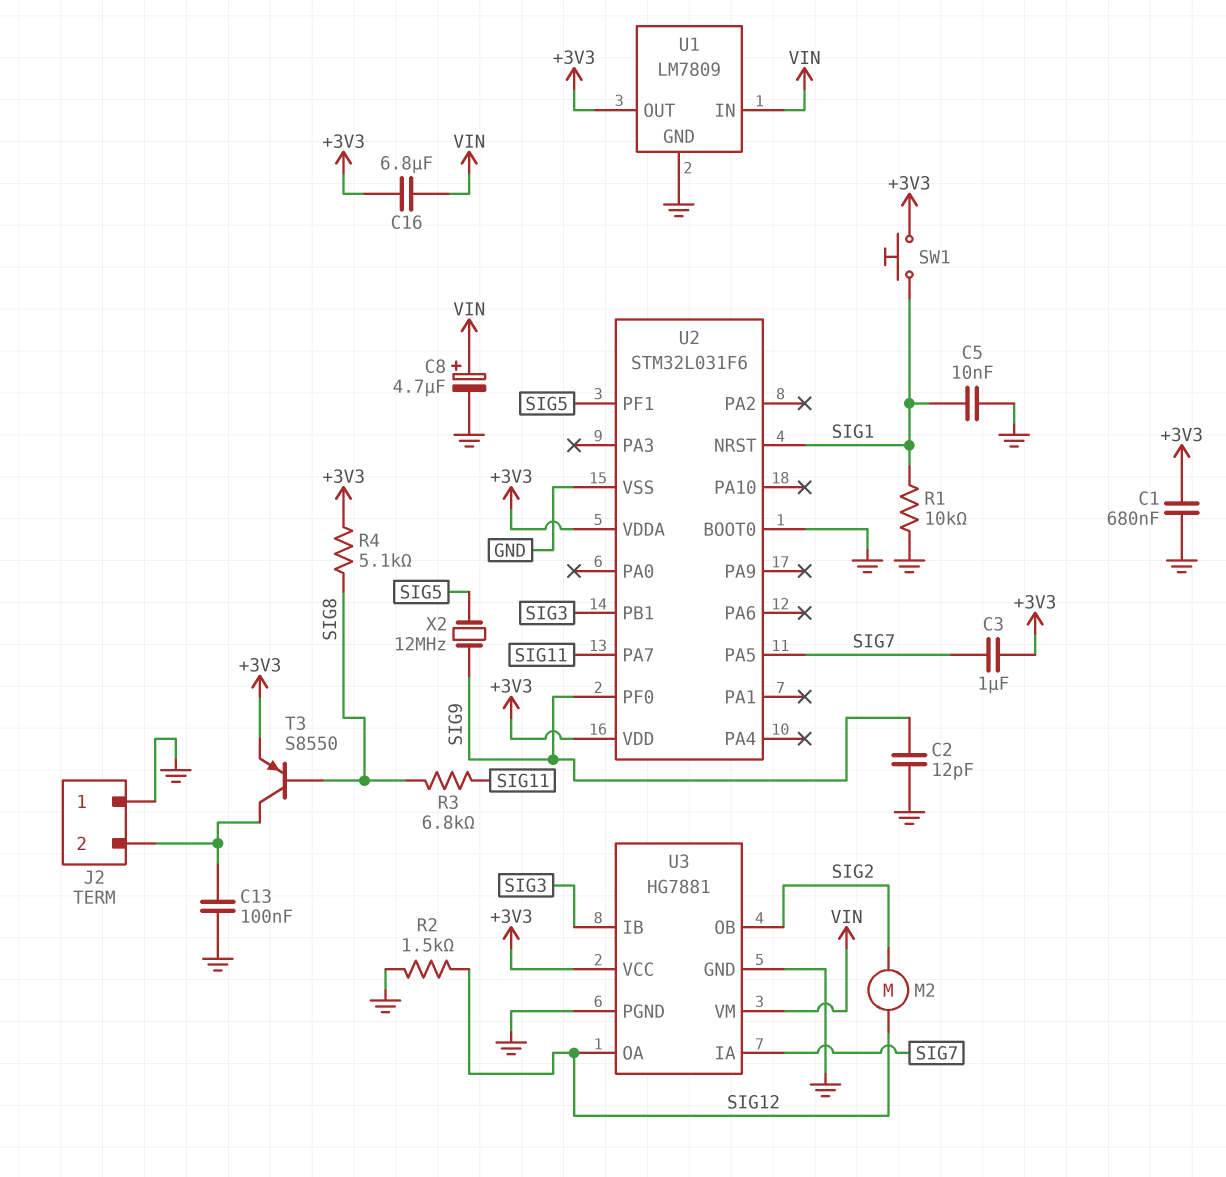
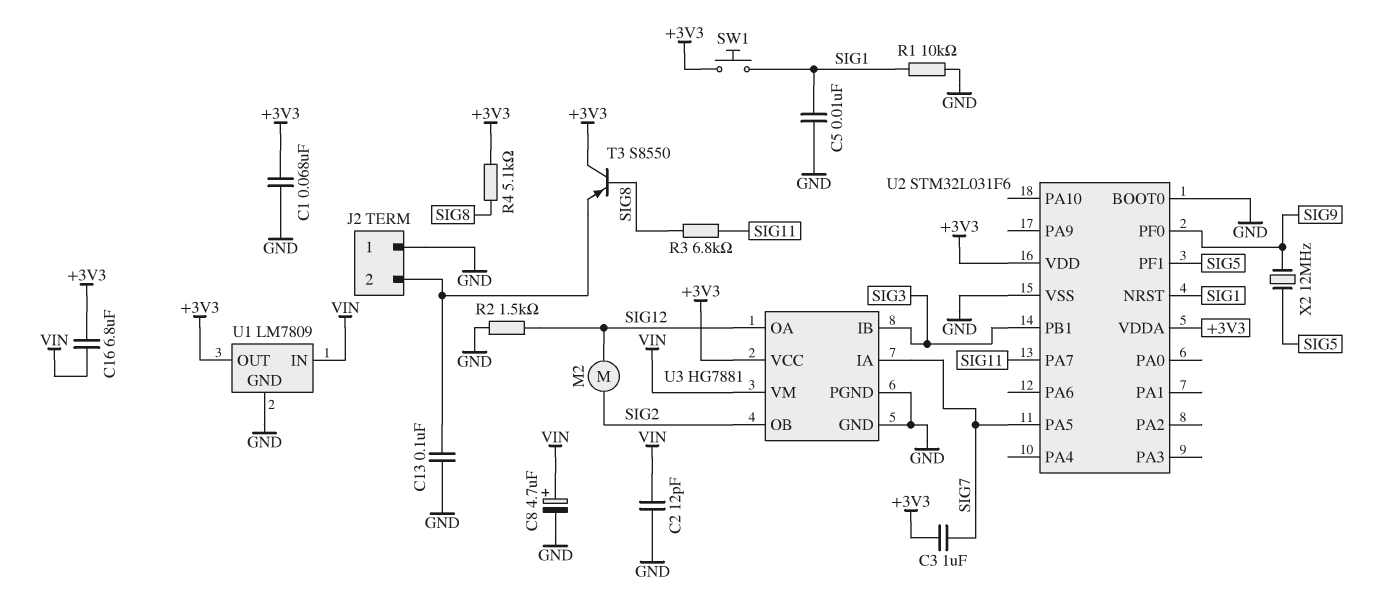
C1: 680nF (+3V3, GND) -> 68nF (+3V3, GND)
C2: 12pF (GND, SIG9) -> 12pF (GND, VIN)
T3: PNP S8550 (B SIG8, C J2/2, E +3V3) -> PNP S8550 (B SIG8, C +3V3, E J2/2)

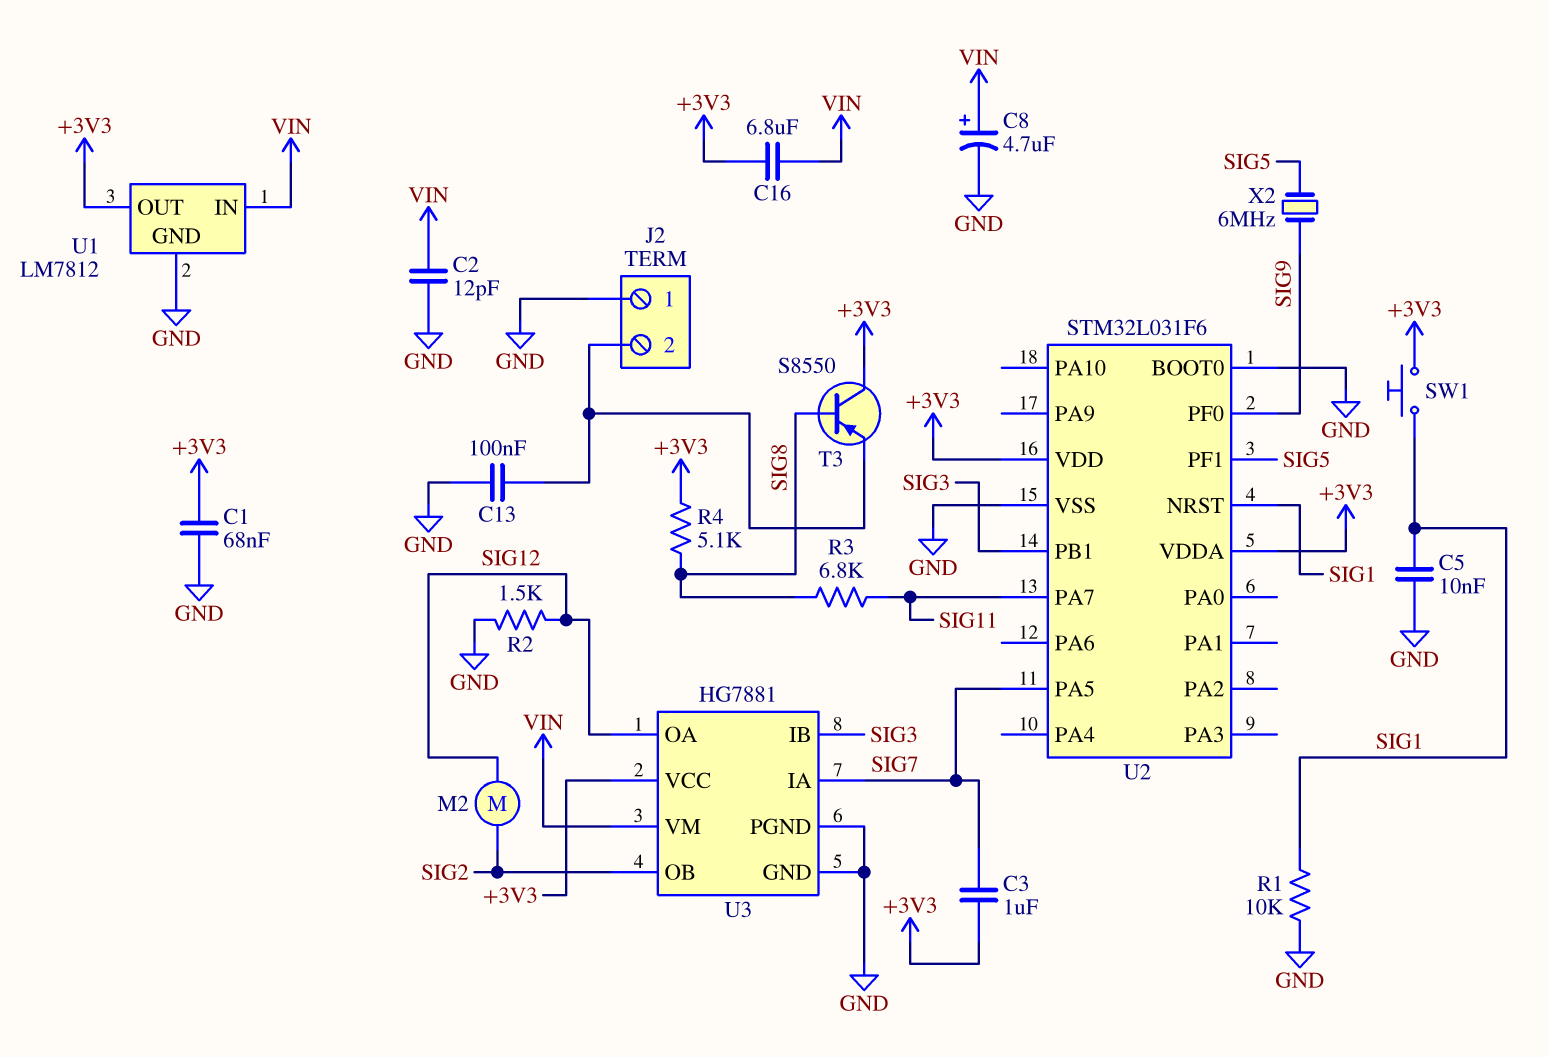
U1: LM7809 -> LM7812
X2: 12MHz (SIG5, SIG9) -> 6MHz (SIG5, SIG9)

